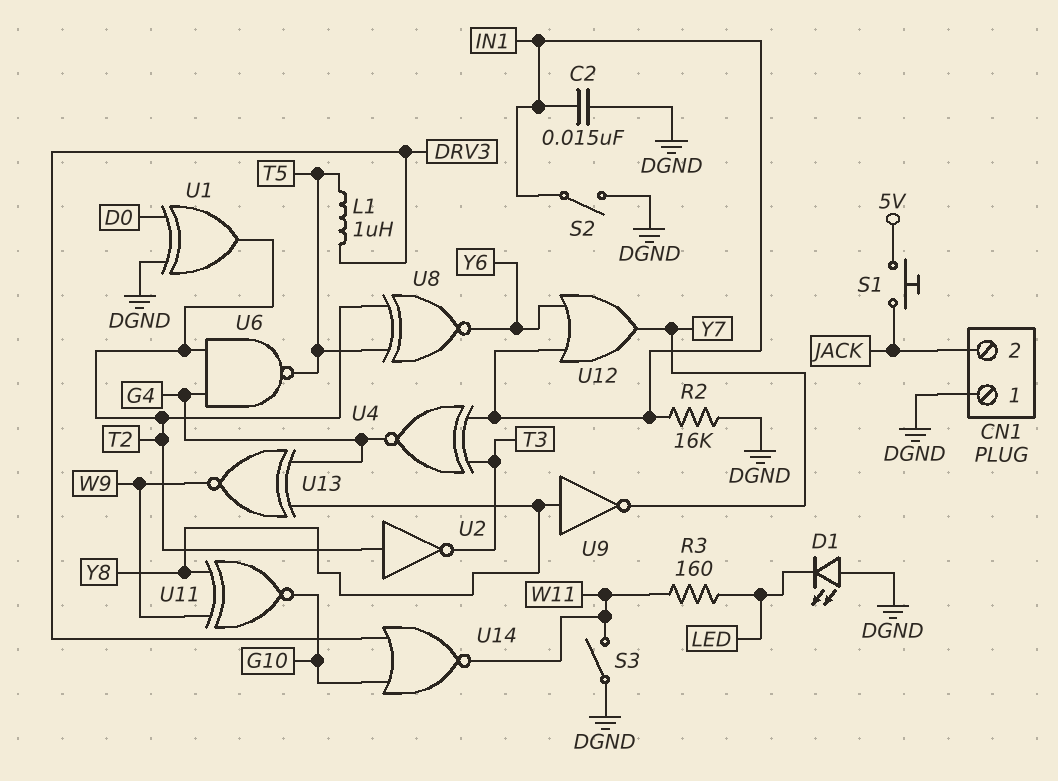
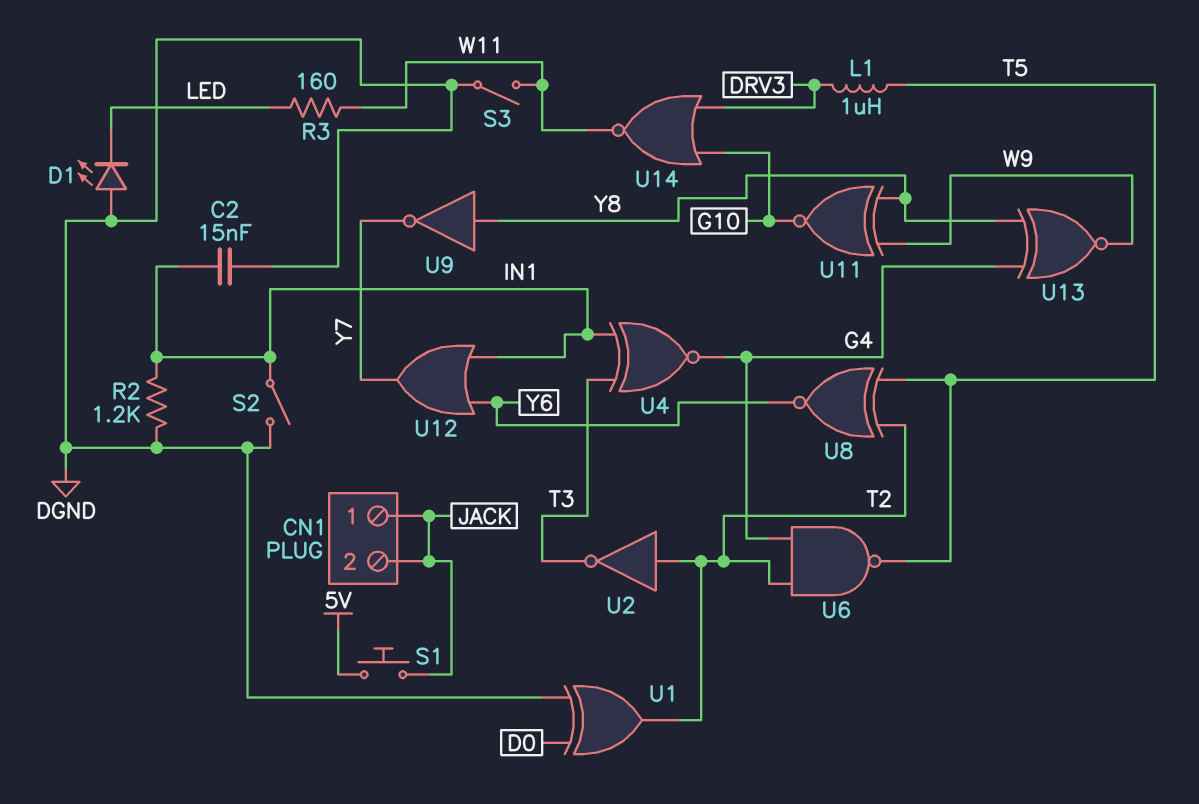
CN1 pin 1: DGND -> JACK
R2: 16k (DGND, IN1) -> 1.2k (DGND, IN1)

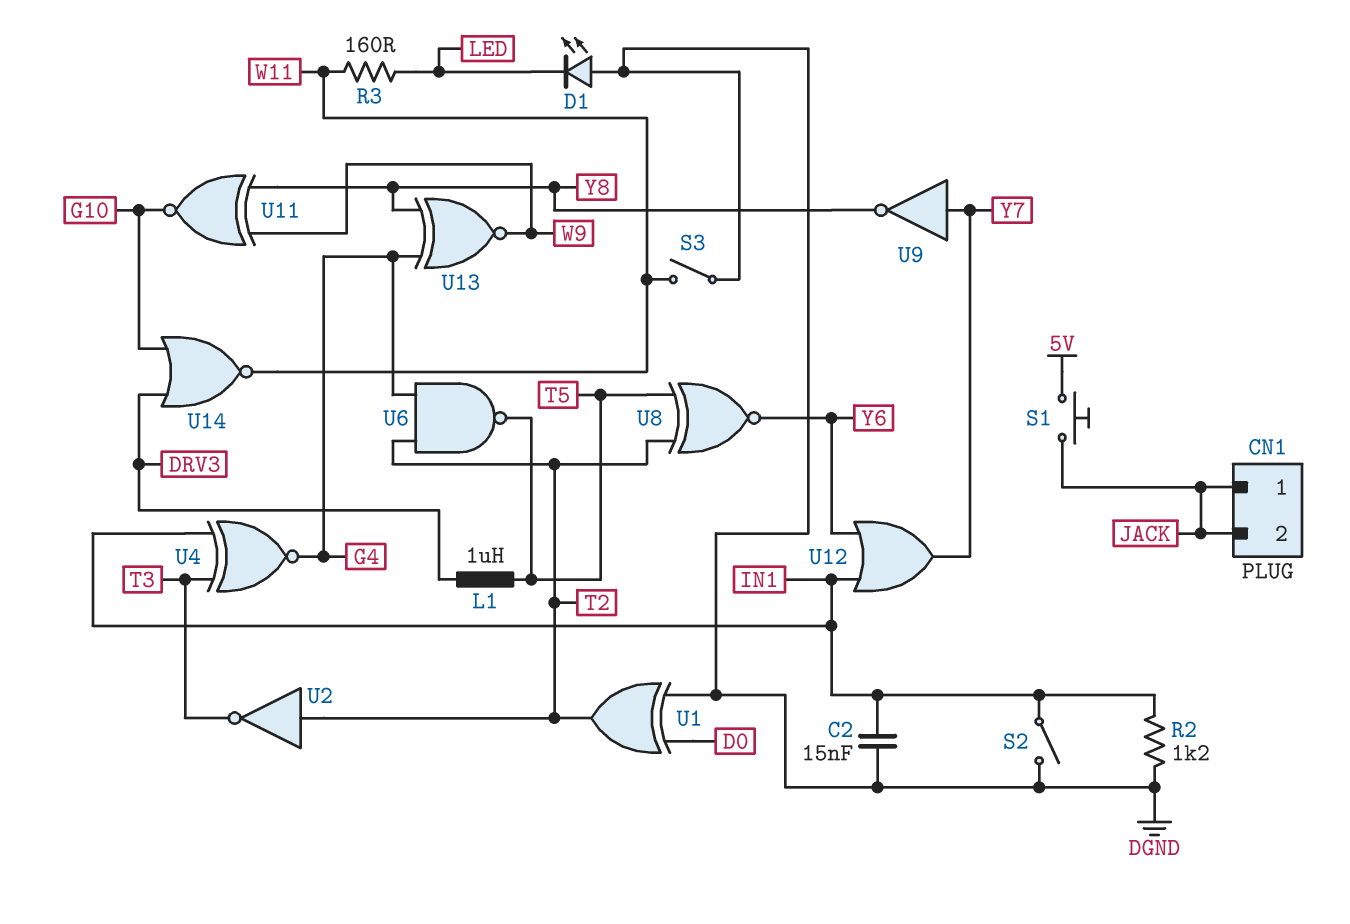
U9: NOT (in Y8, out Y7) -> NOT (in Y7, out Y8)

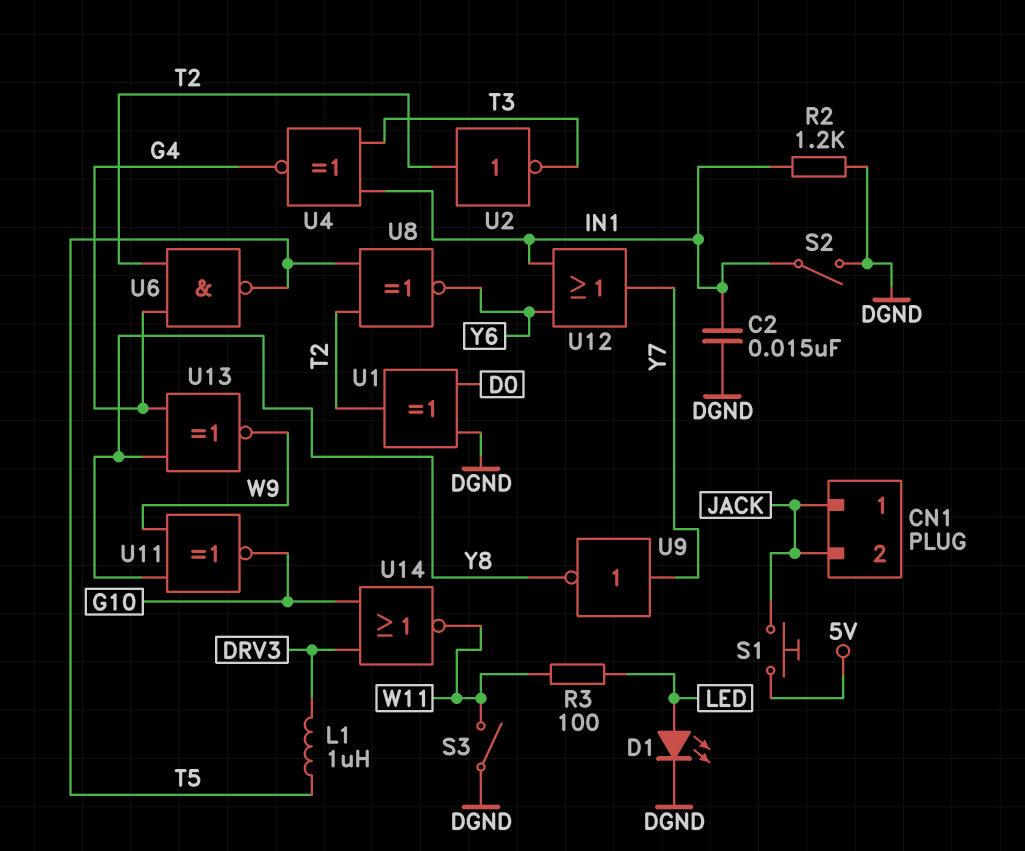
D1: LED (A DGND, K LED) -> LED (A LED, K DGND)
R3: 160 (LED, W11) -> 100 (LED, W11)

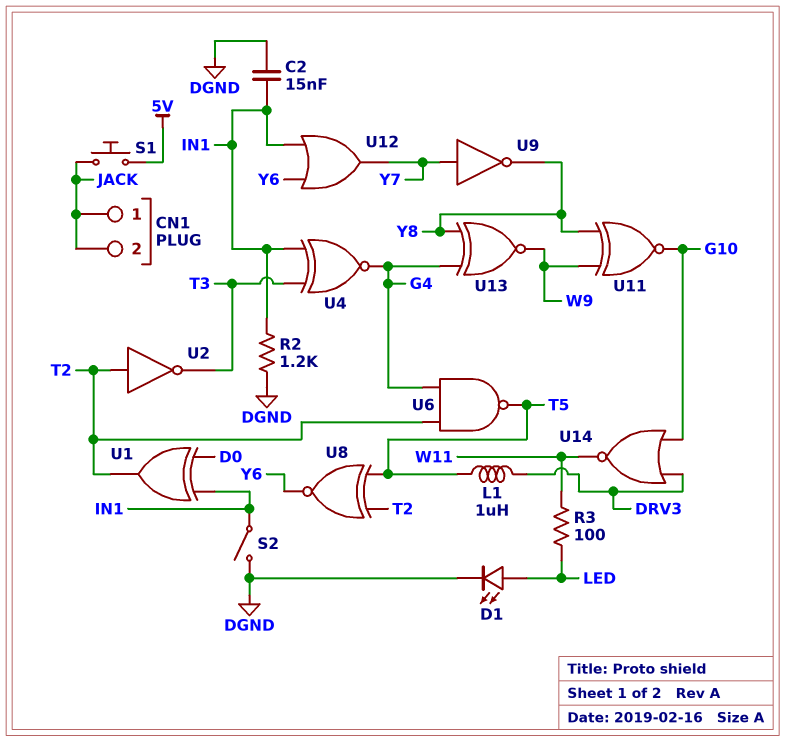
S3: switch (DGND, W11) -> none
U1: XOR (in D0, in DGND, out T2) -> XOR (in D0, in IN1, out T2)

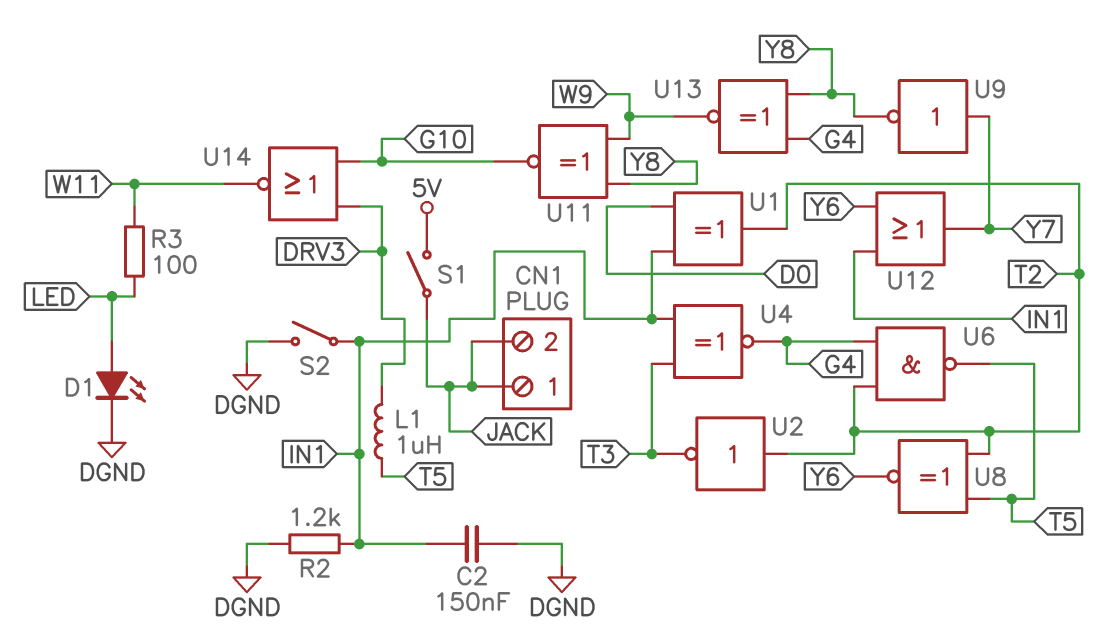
C2: 15nF (DGND, IN1) -> 150nF (DGND, IN1)
S1: button (5V, JACK) -> switch (5V, JACK)

